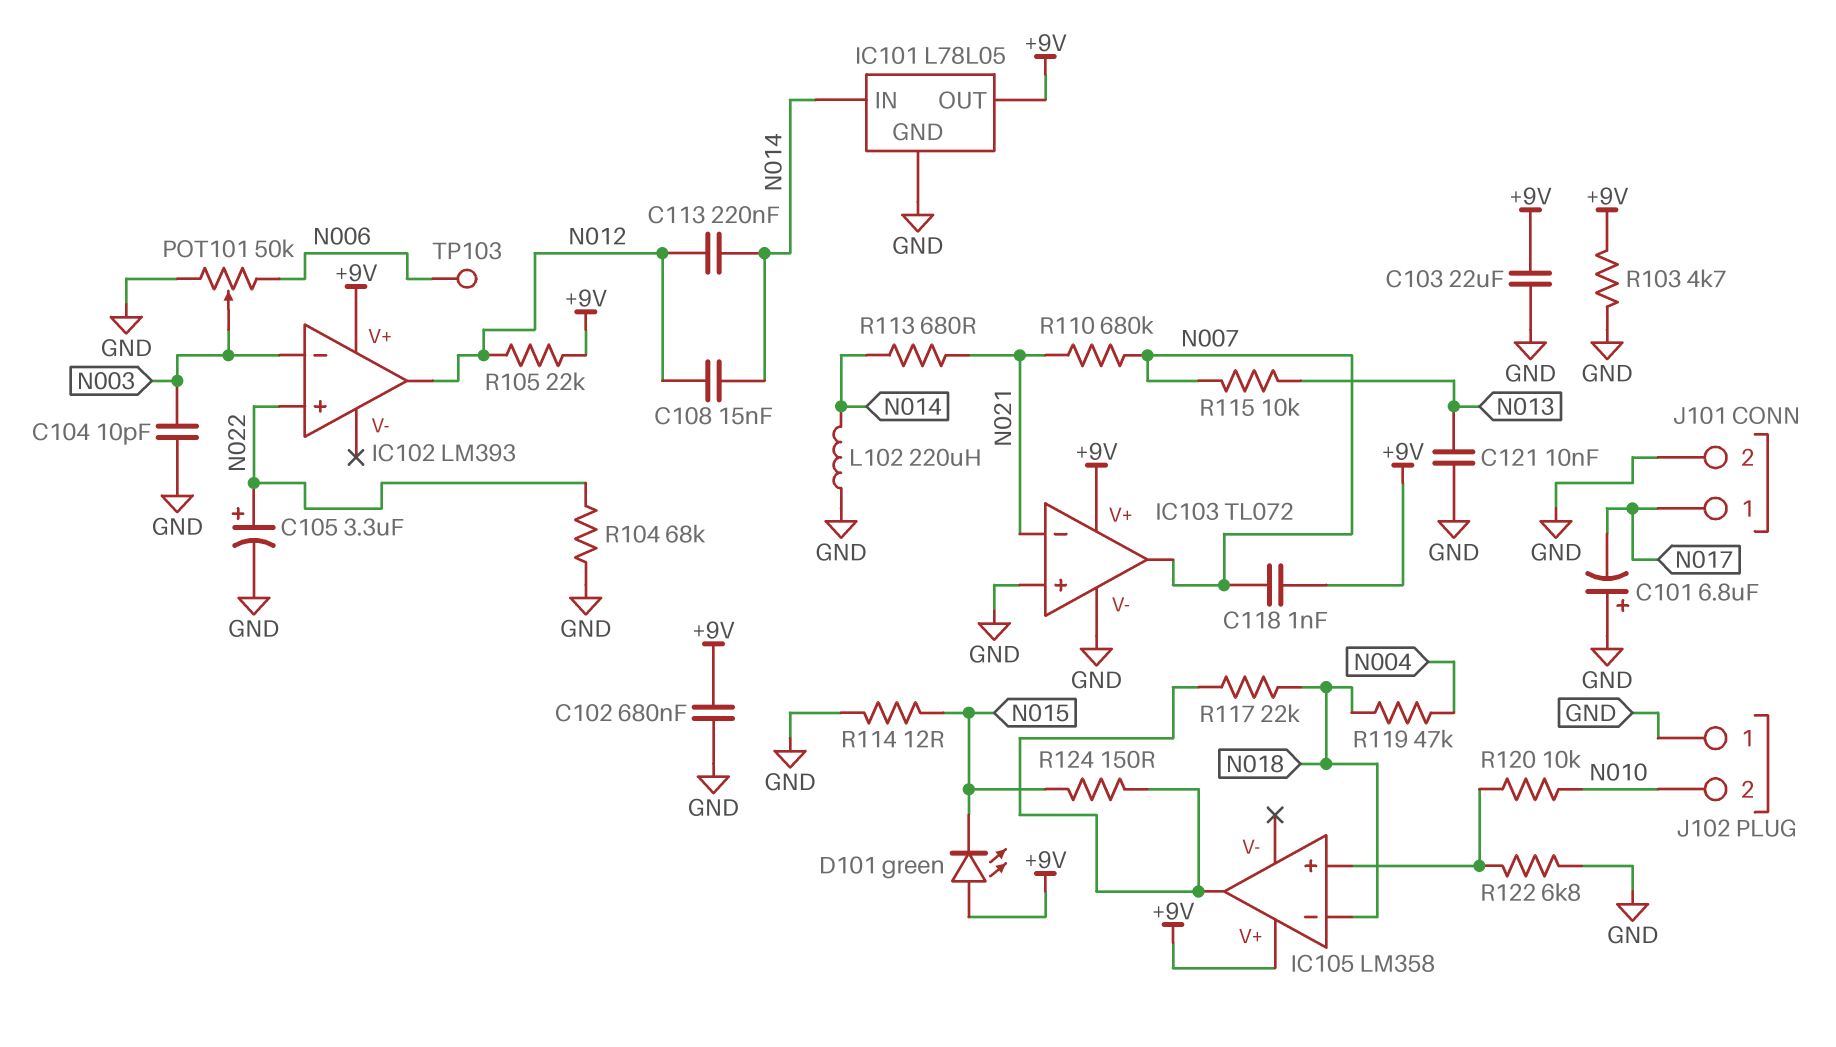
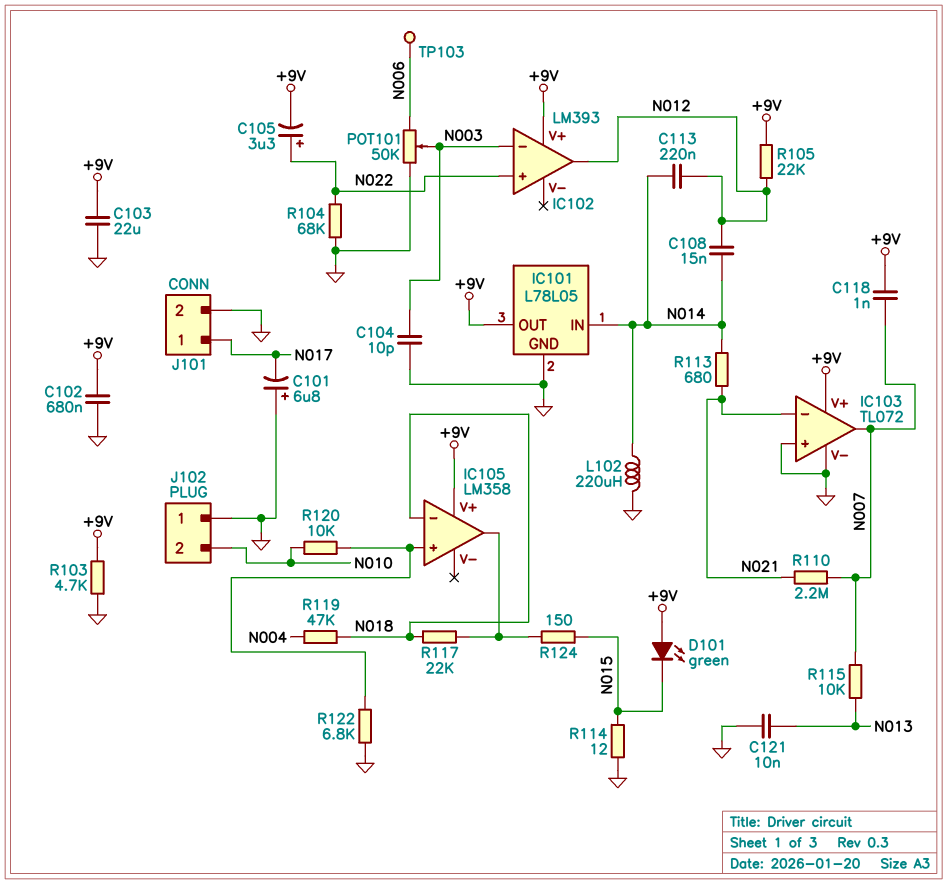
C105: 3.3uF (plus N022, minus GND) -> 3.3uF (plus N022, minus +9V)
R110: 680k (N007, N021) -> 2.2M (N007, N021)

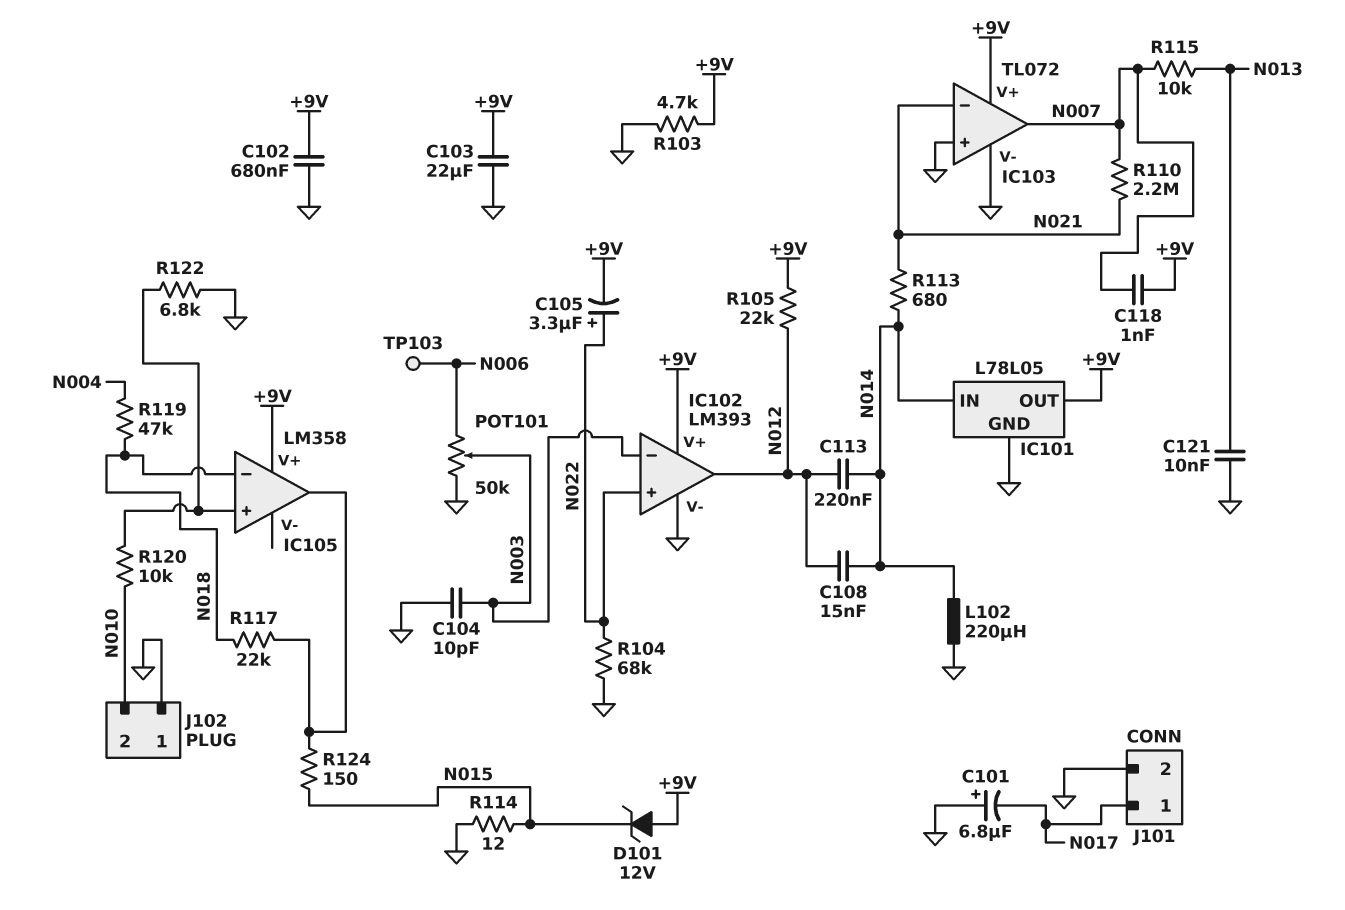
D101: LED green (A +9V, K N015) -> zener 12V (A +9V, K N015)
IC102 pin V-: none -> GND

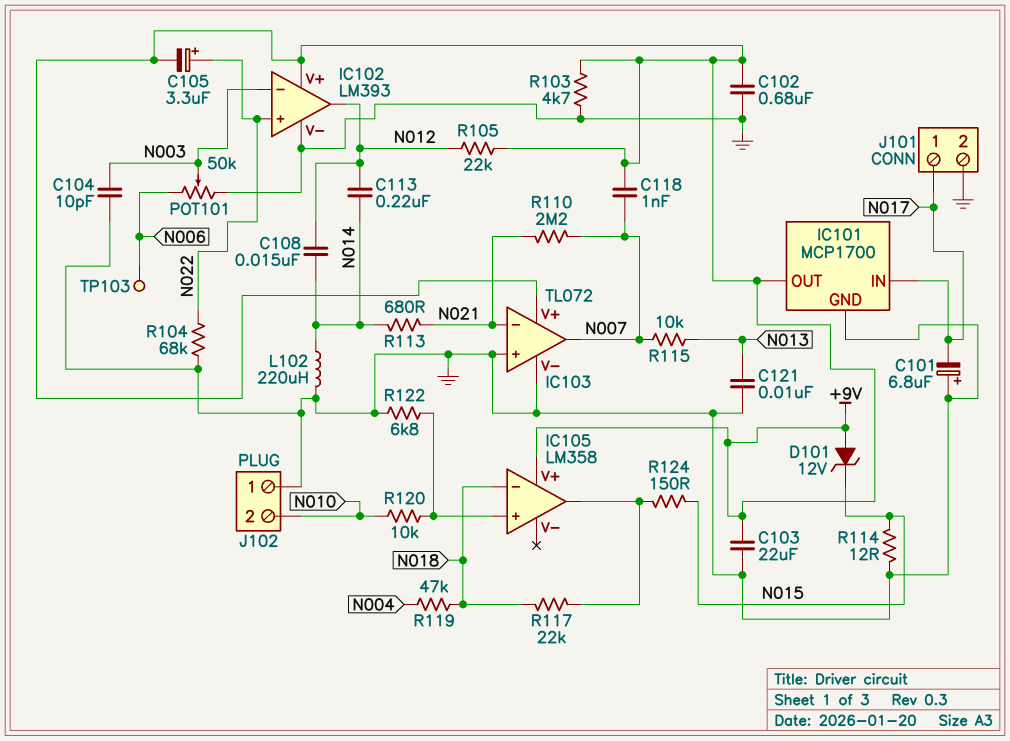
IC101: L78L05 -> MCP1700
IC101 pin IN: N014 -> N017

